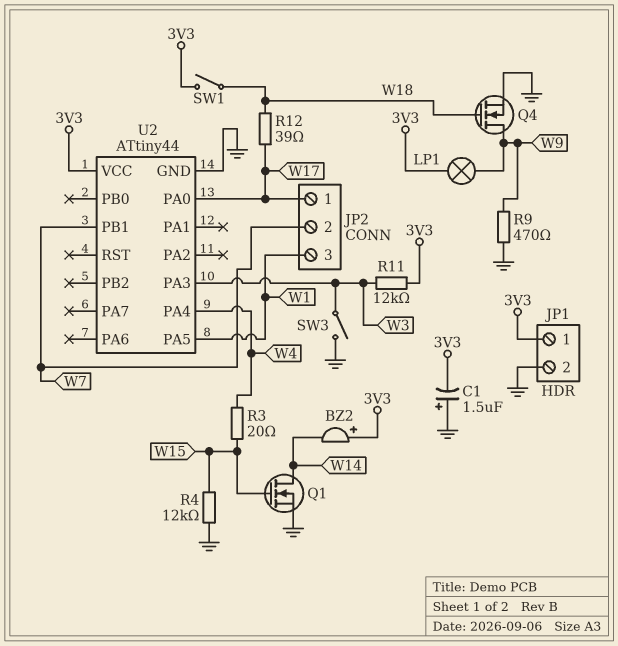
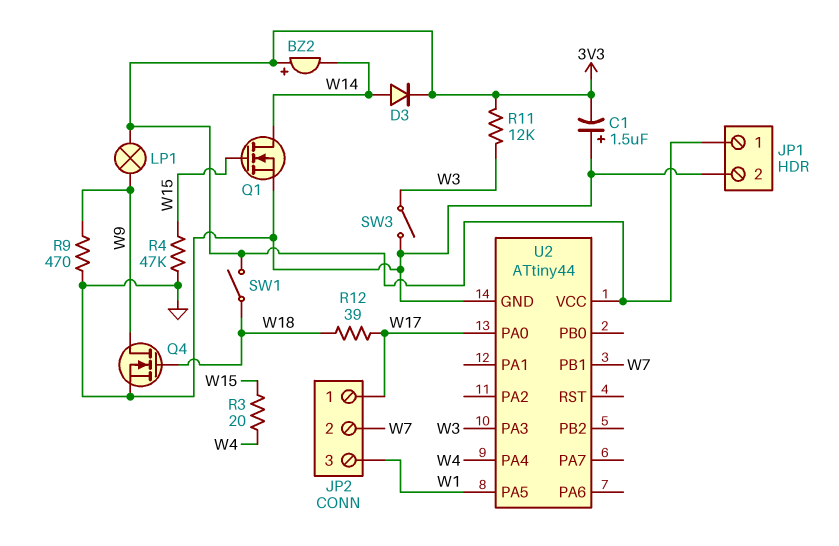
D3: none -> diode (A W14, K 3V3)
R4: 12k (GND, W15) -> 47k (GND, W15)

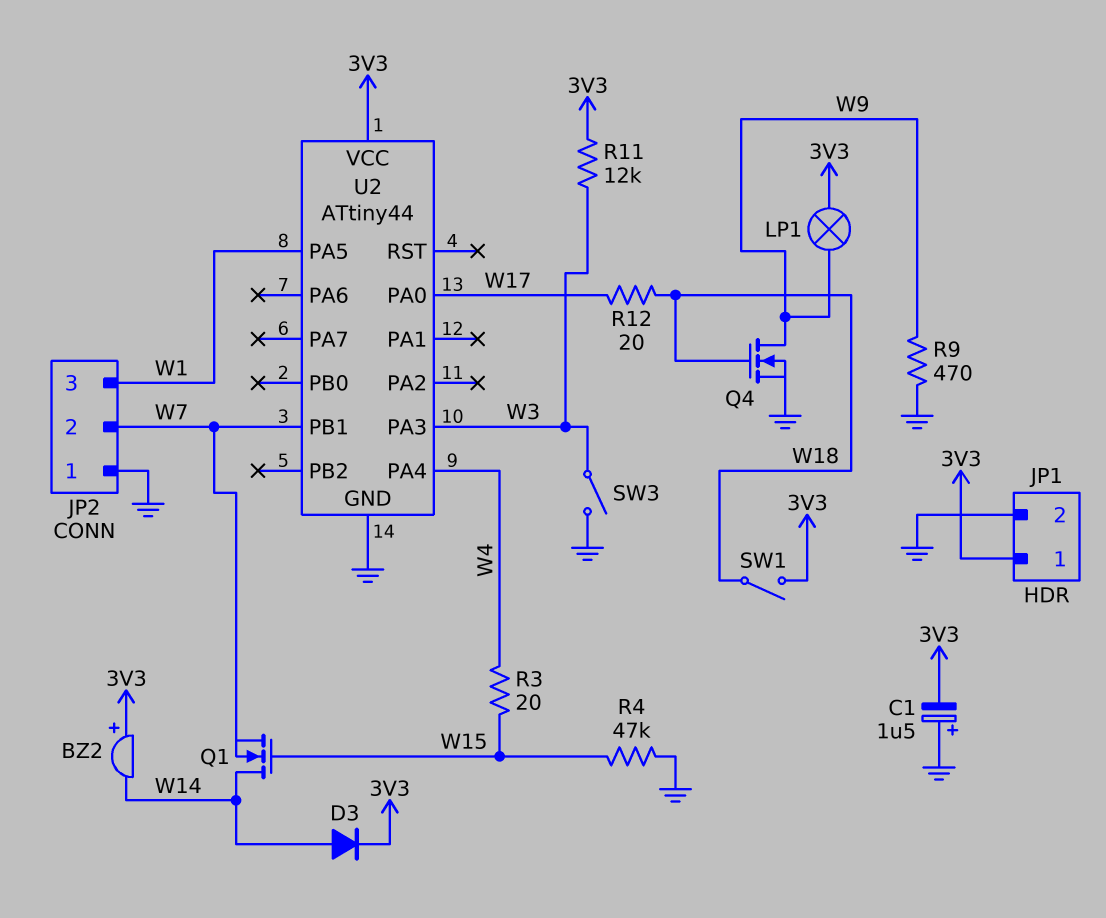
JP2 pin 1: W17 -> GND
Q1: NMOS (G W15, D W14, S GND) -> NMOS (G W15, D W14, S W7)
R12: 39 (W17, W18) -> 20 (W17, W18)

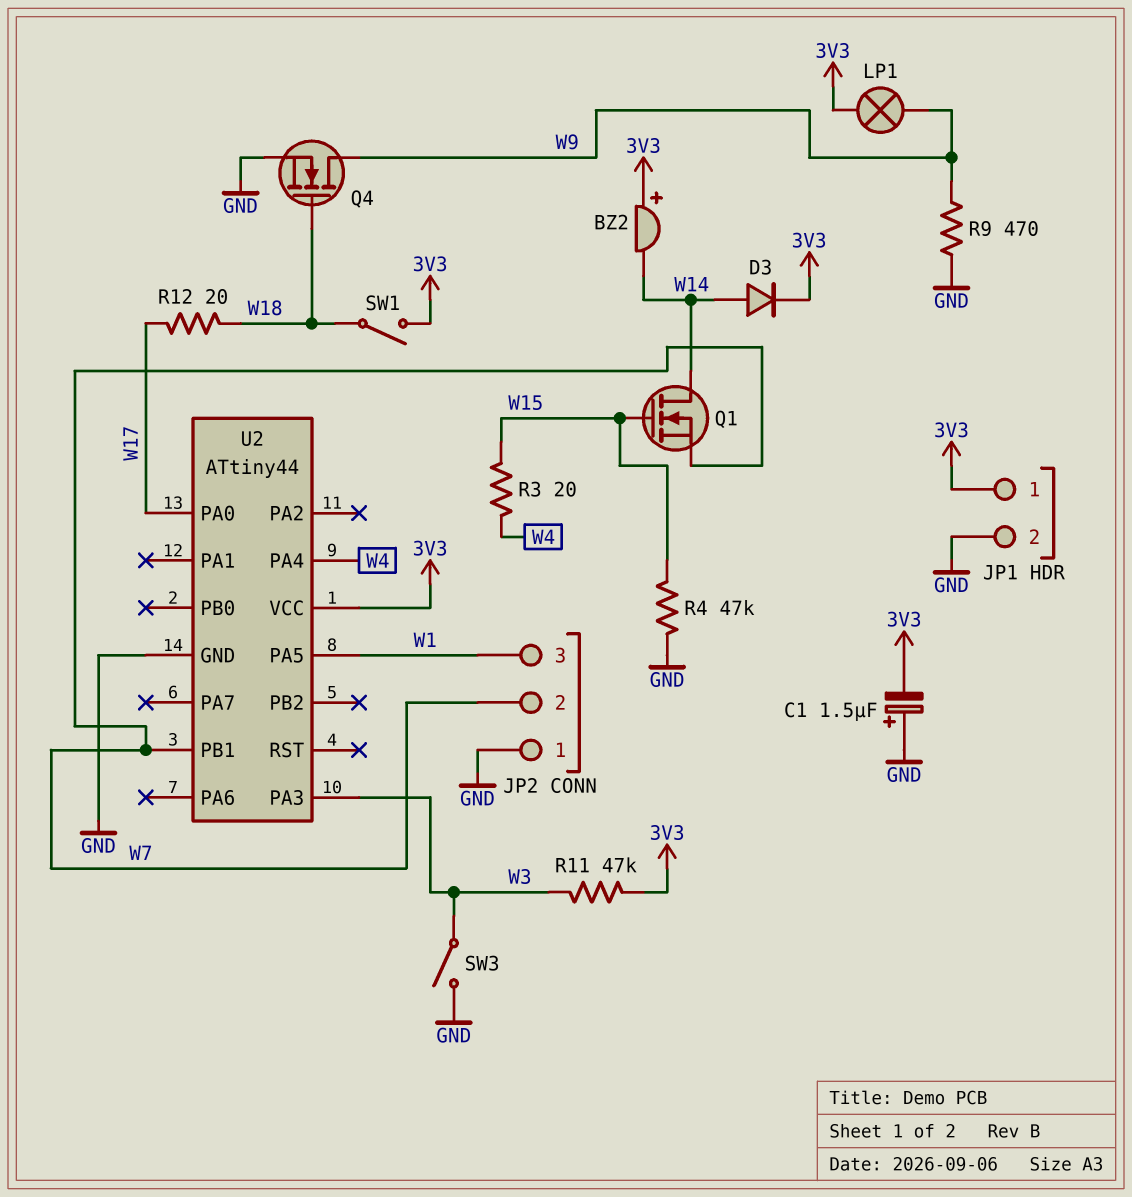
R11: 12k (3V3, W3) -> 47k (3V3, W3)

